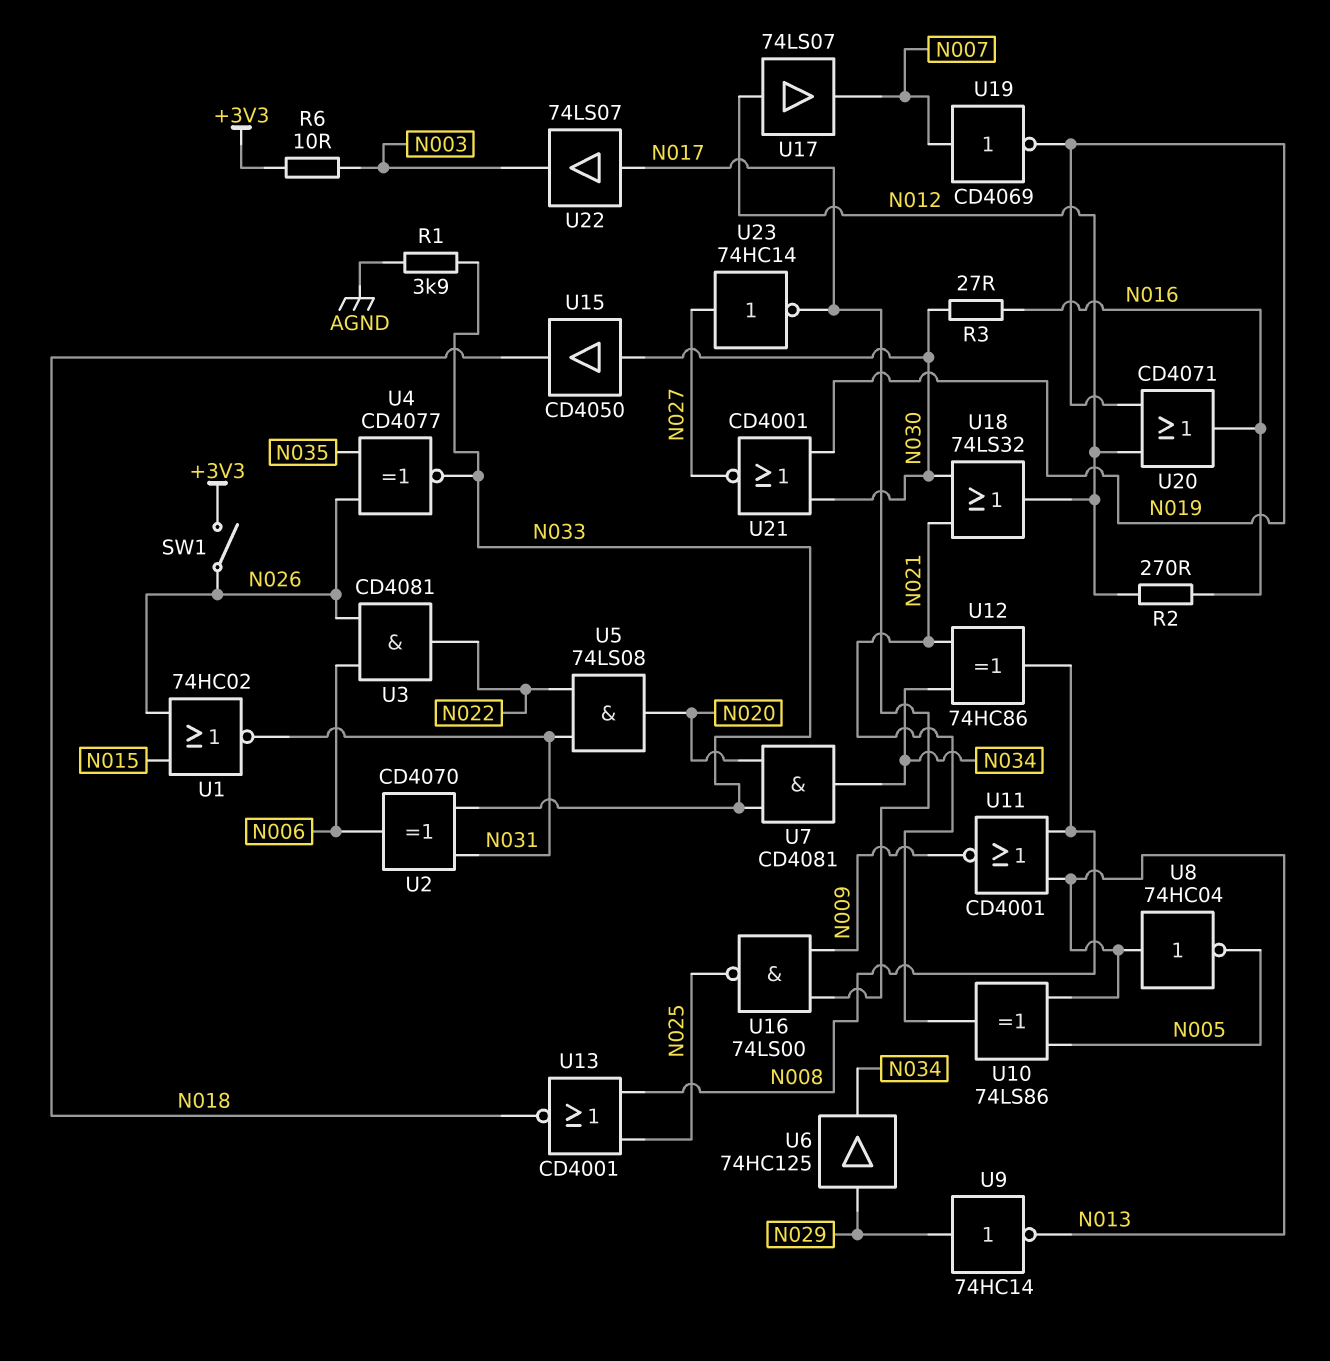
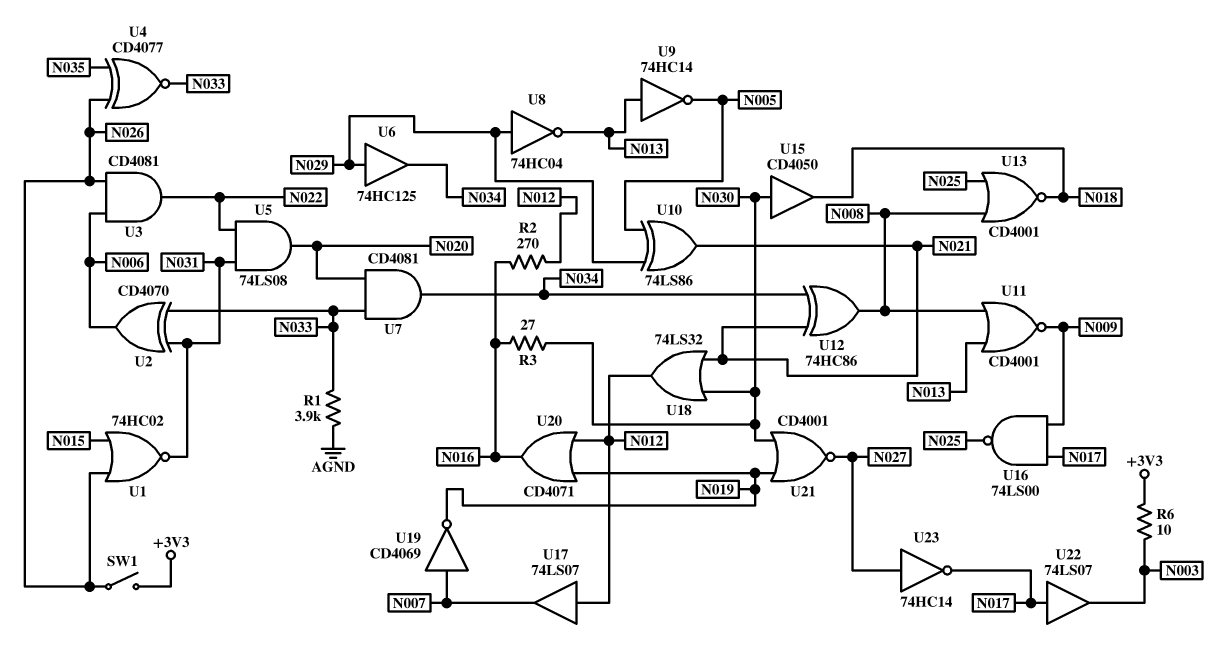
U8: NOT 74HC04 (in N013, out N005) -> NOT 74HC04 (in N029, out N013)
U9: NOT 74HC14 (in N029, out N013) -> NOT 74HC14 (in N013, out N005)
U10: XOR 74LS86 (in N005, in N013, out N021) -> XOR 74LS86 (in N005, in N029, out N021)

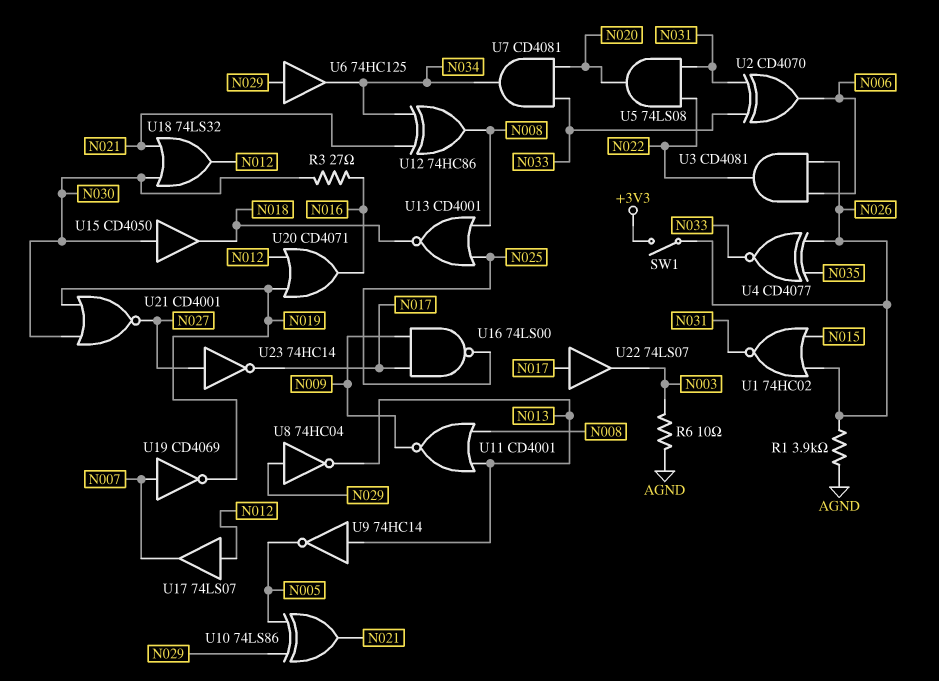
R1: 3.9k (AGND, N033) -> 3.9k (AGND, N026)
R2: 270 (N012, N016) -> none
R6: 10 (+3V3, N003) -> 10 (AGND, N003)

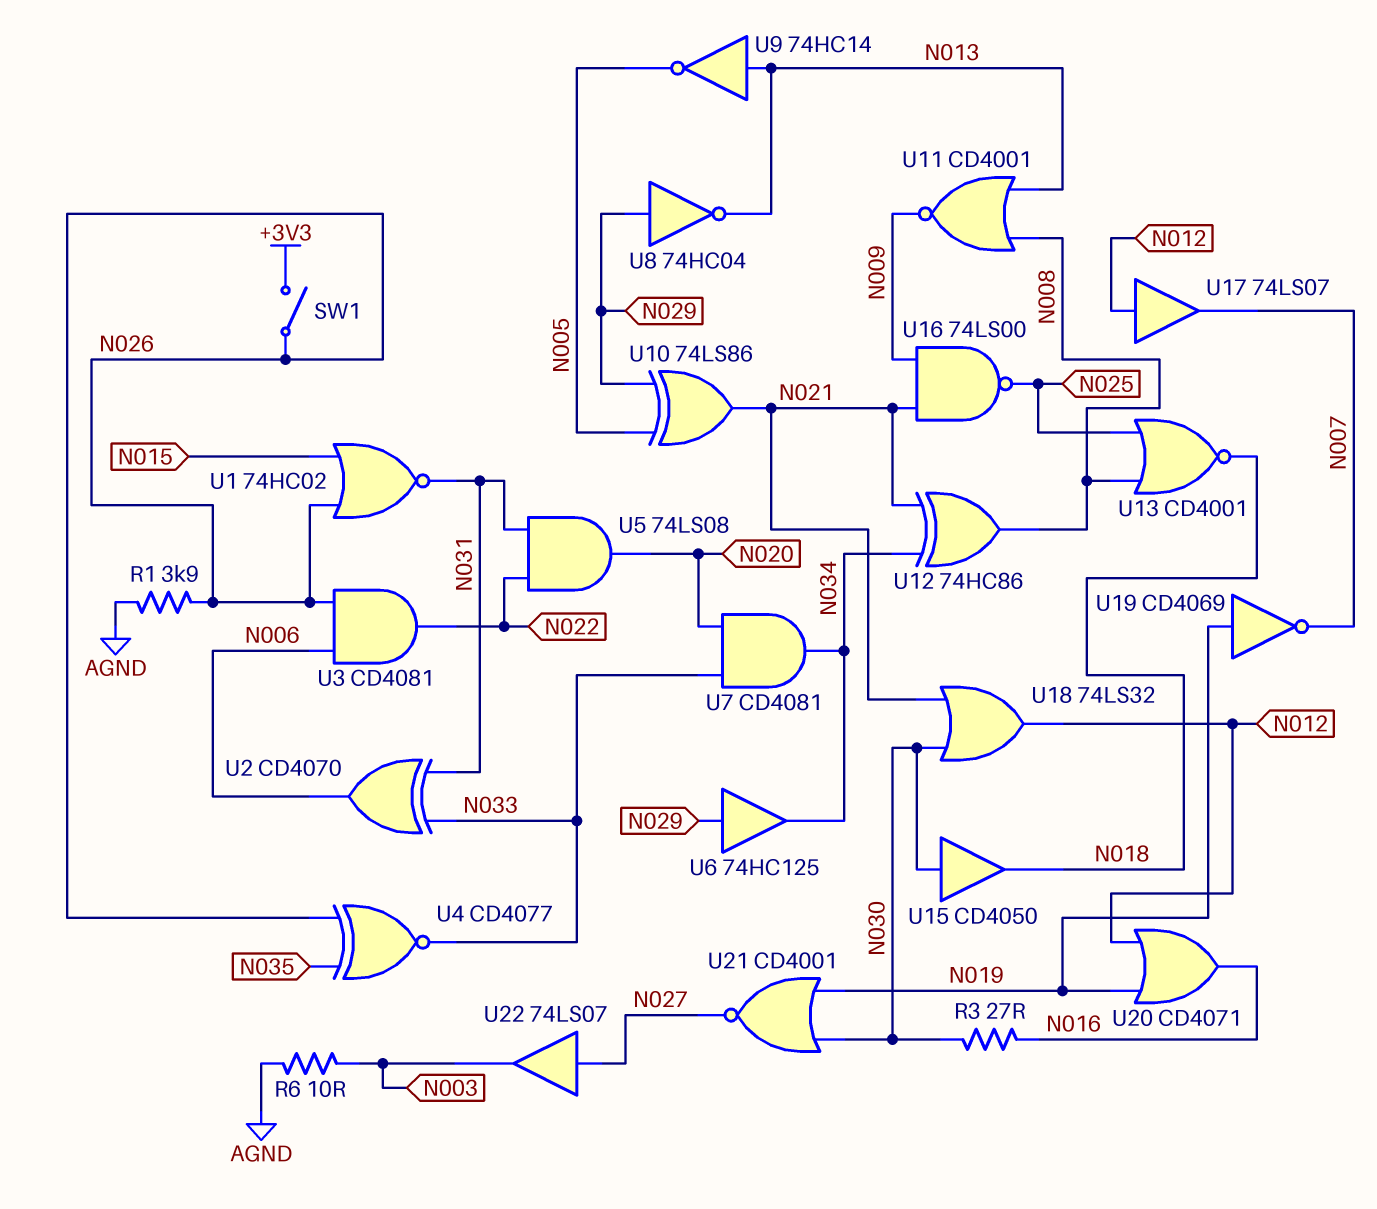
U16: NAND 74LS00 (in N009, in N017, out N025) -> NAND 74LS00 (in N009, in N021, out N025)
U19: NOT CD4069 (in N007, out N019) -> NOT CD4069 (in N019, out N007)
U22: buffer 74LS07 (in N017, out N003) -> buffer 74LS07 (in N027, out N003)
U23: NOT 74HC14 (in N027, out N017) -> none

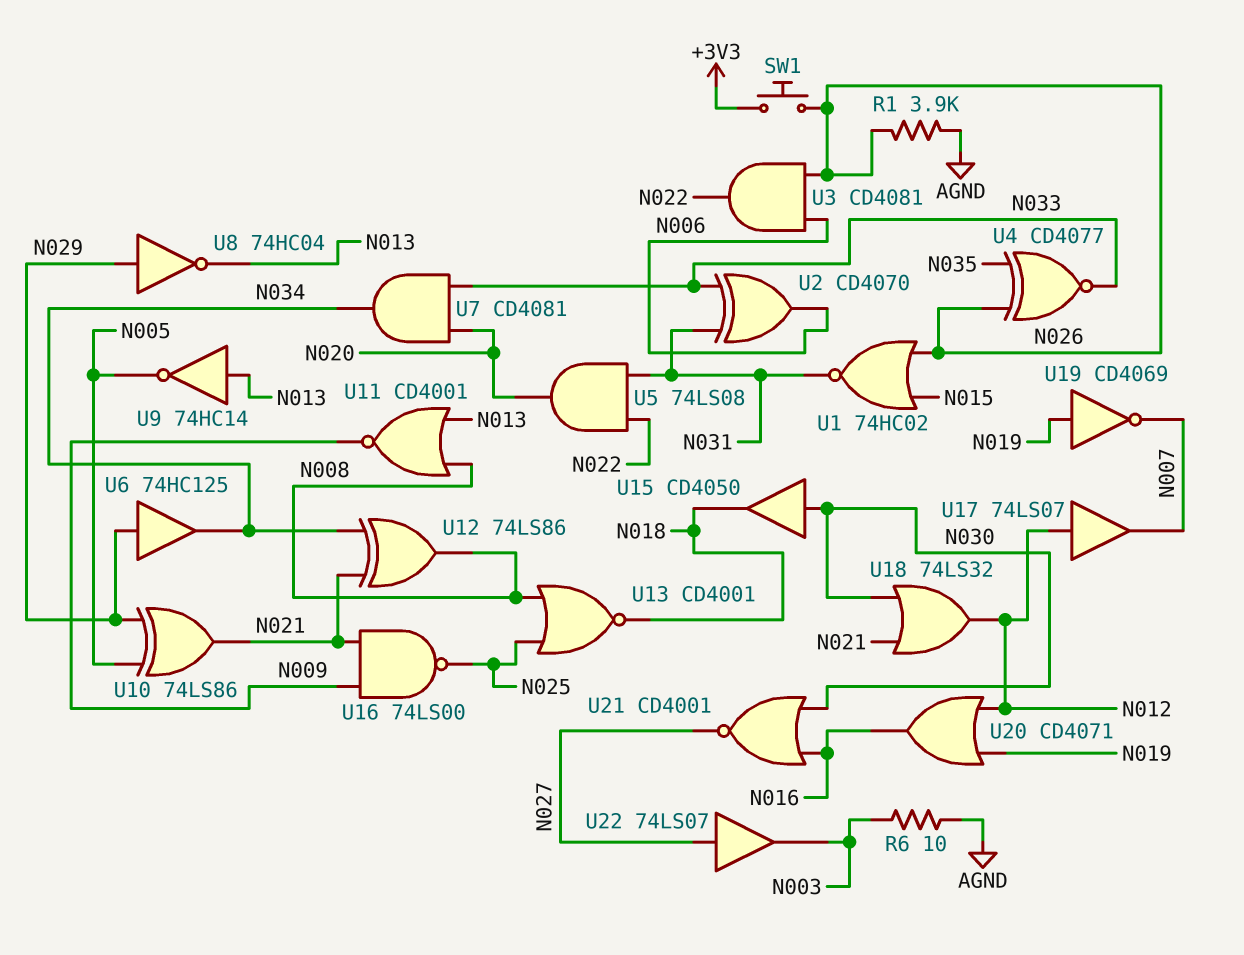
R3: 27 (N016, N030) -> none
SW1: switch (+3V3, N026) -> button (+3V3, N026)
U12: XOR 74HC86 (in N021, in N034, out N008) -> XOR 74LS86 (in N021, in N034, out N008)
U21: NOR CD4001 (in N019, in N030, out N027) -> NOR CD4001 (in N016, in N030, out N027)

